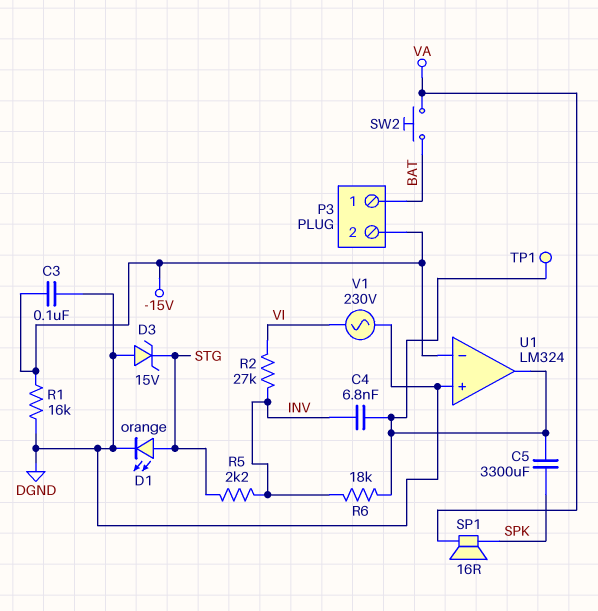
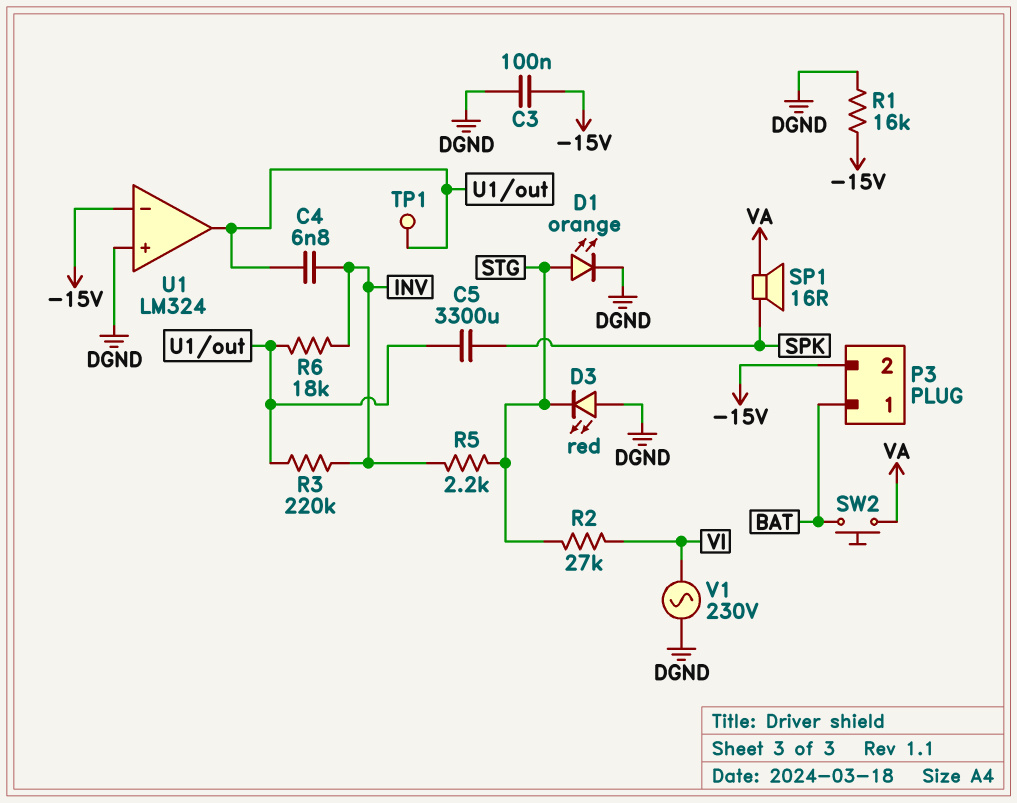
D3: zener 15V (A DGND, K STG) -> LED red (A DGND, K STG)
R2: 27k (INV, VI) -> 27k (STG, VI)
R3: none -> 220k (INV, U1/out)

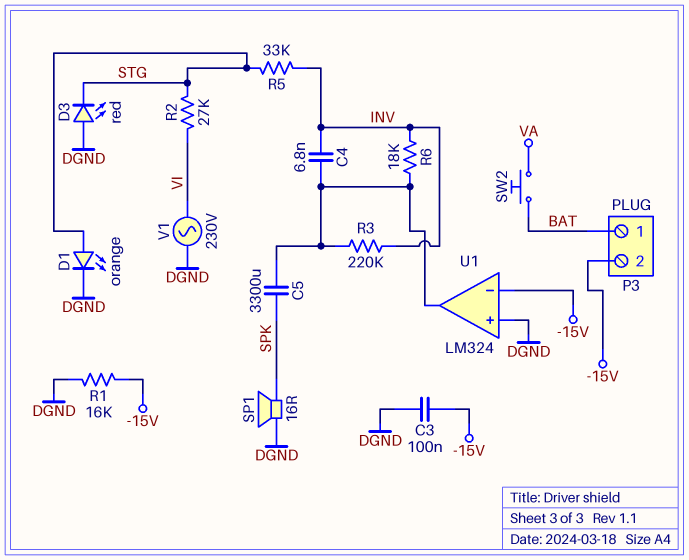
R5: 2.2k (INV, STG) -> 33k (INV, STG)
SP1: speaker 16R (SPK, VA) -> speaker 16R (DGND, SPK)
TP1: test point (U1/out) -> none

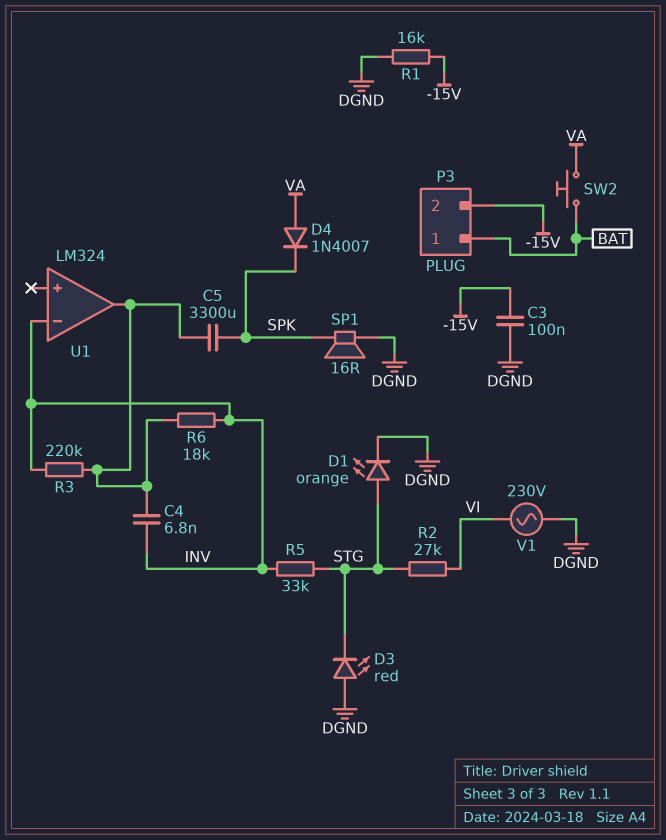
D4: none -> diode 1N4007 (A VA, K SPK)
U1 pin in+: DGND -> none
U1 pin in-: -15V -> INV

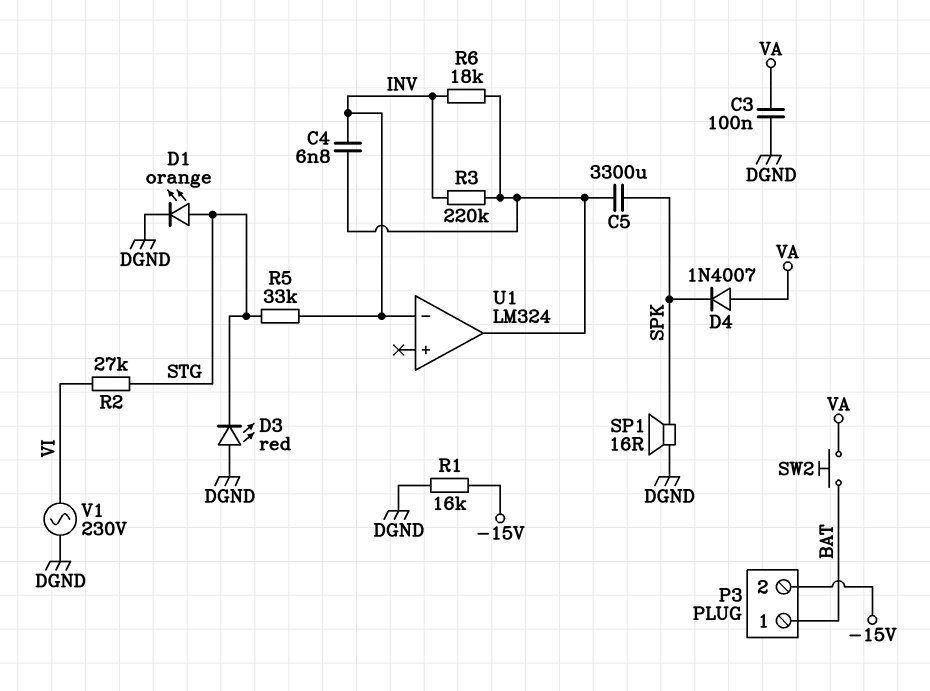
C3: 100nF (-15V, DGND) -> 100nF (DGND, VA)

